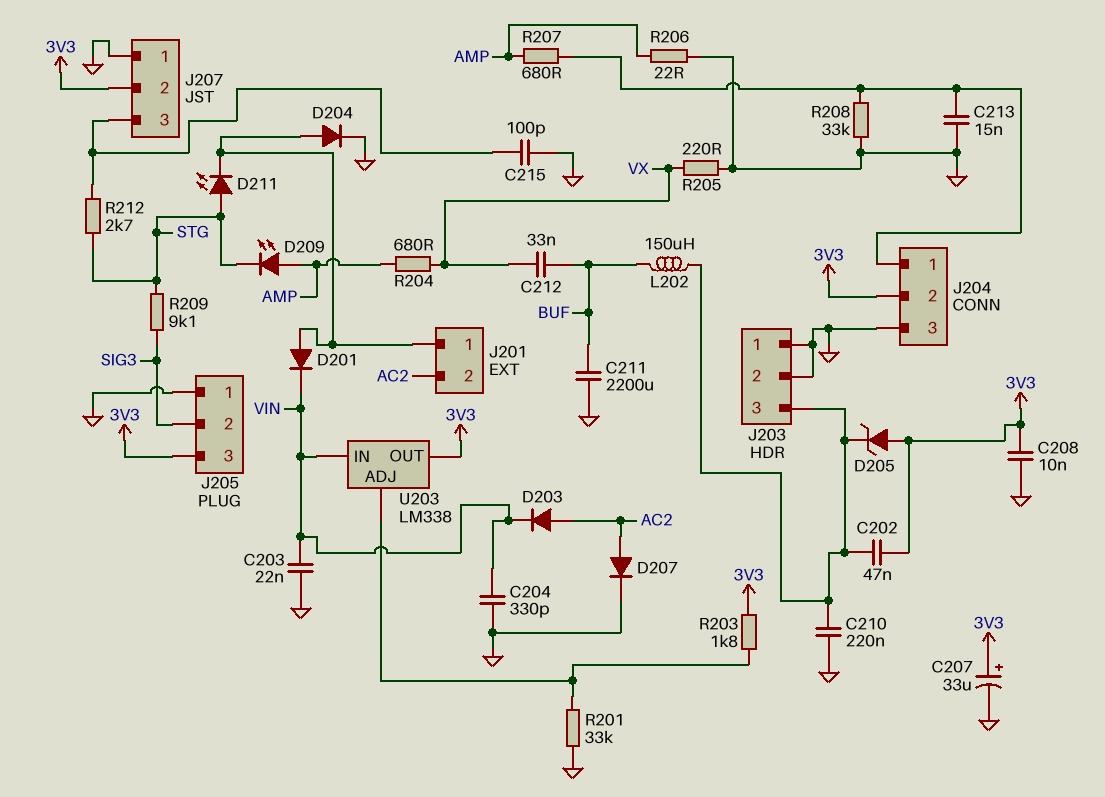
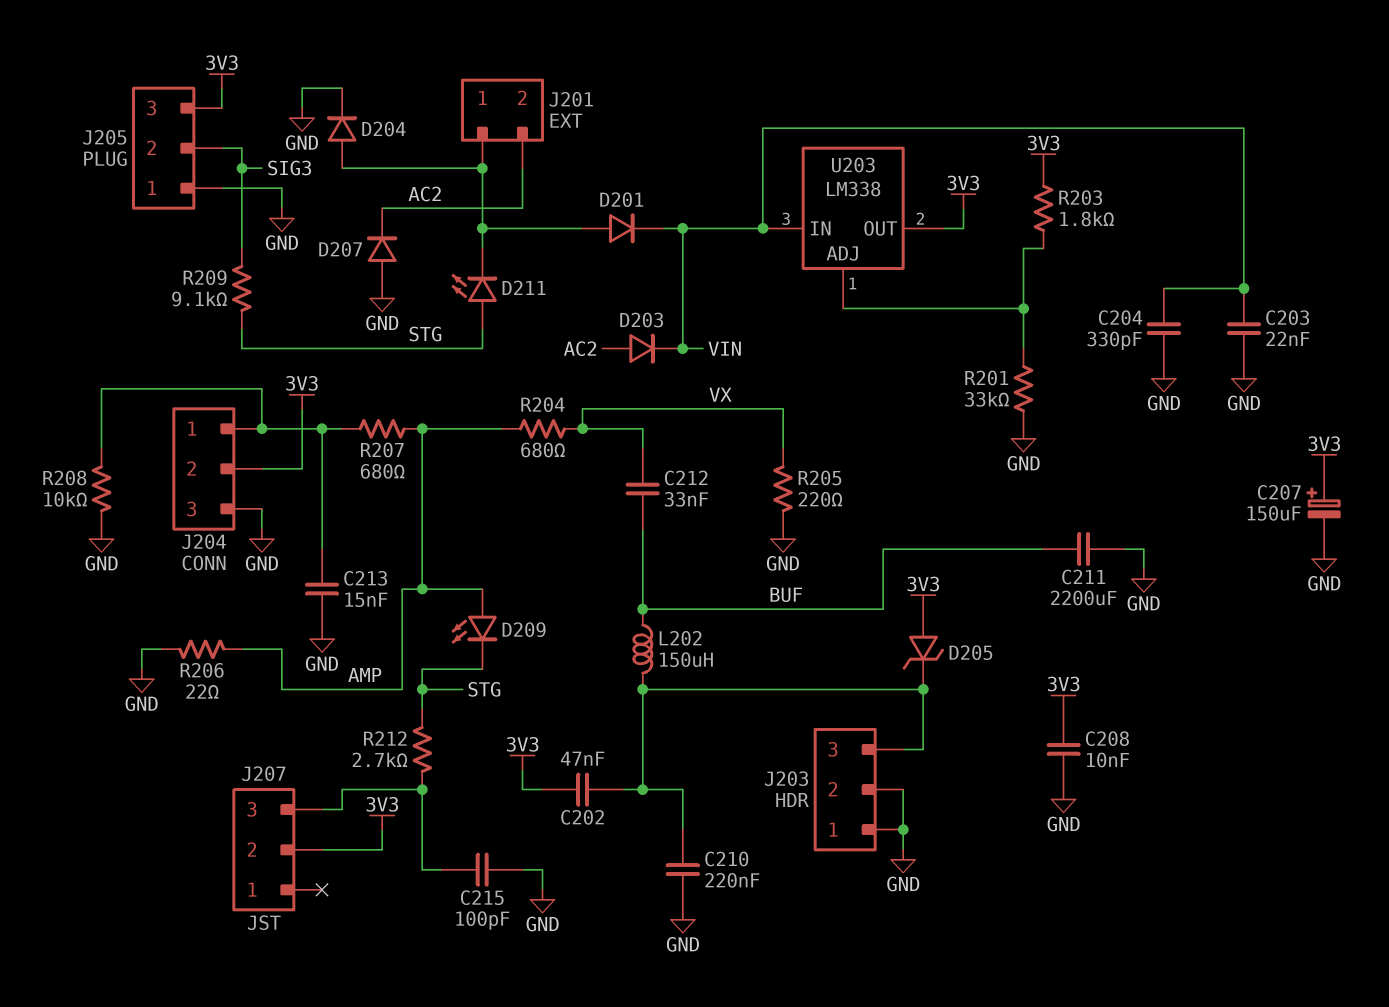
C207: 33uF (plus 3V3, minus GND) -> 150uF (plus 3V3, minus GND)
D207: diode (A AC2, K GND) -> diode (A GND, K AC2)
J207 pin 1: GND -> none
R208: 33k (GND, J204/1) -> 10k (GND, J204/1)

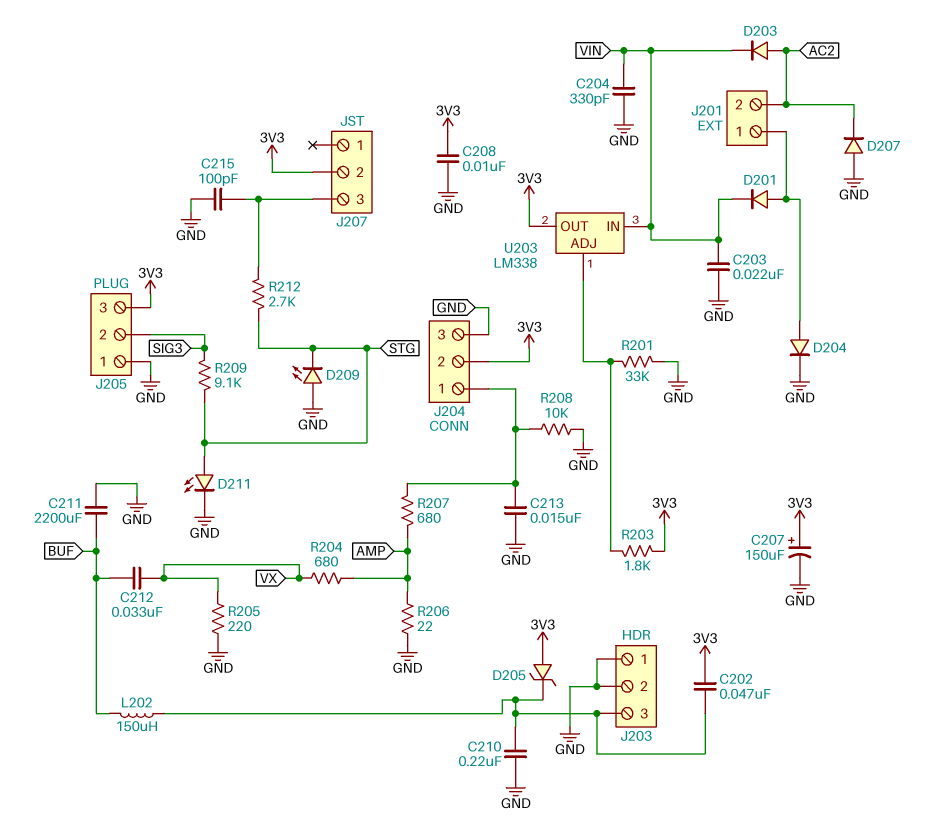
D209: LED (A AMP, K STG) -> LED (A GND, K STG)
D211: LED (A STG, K J201/1) -> LED (A STG, K GND)

